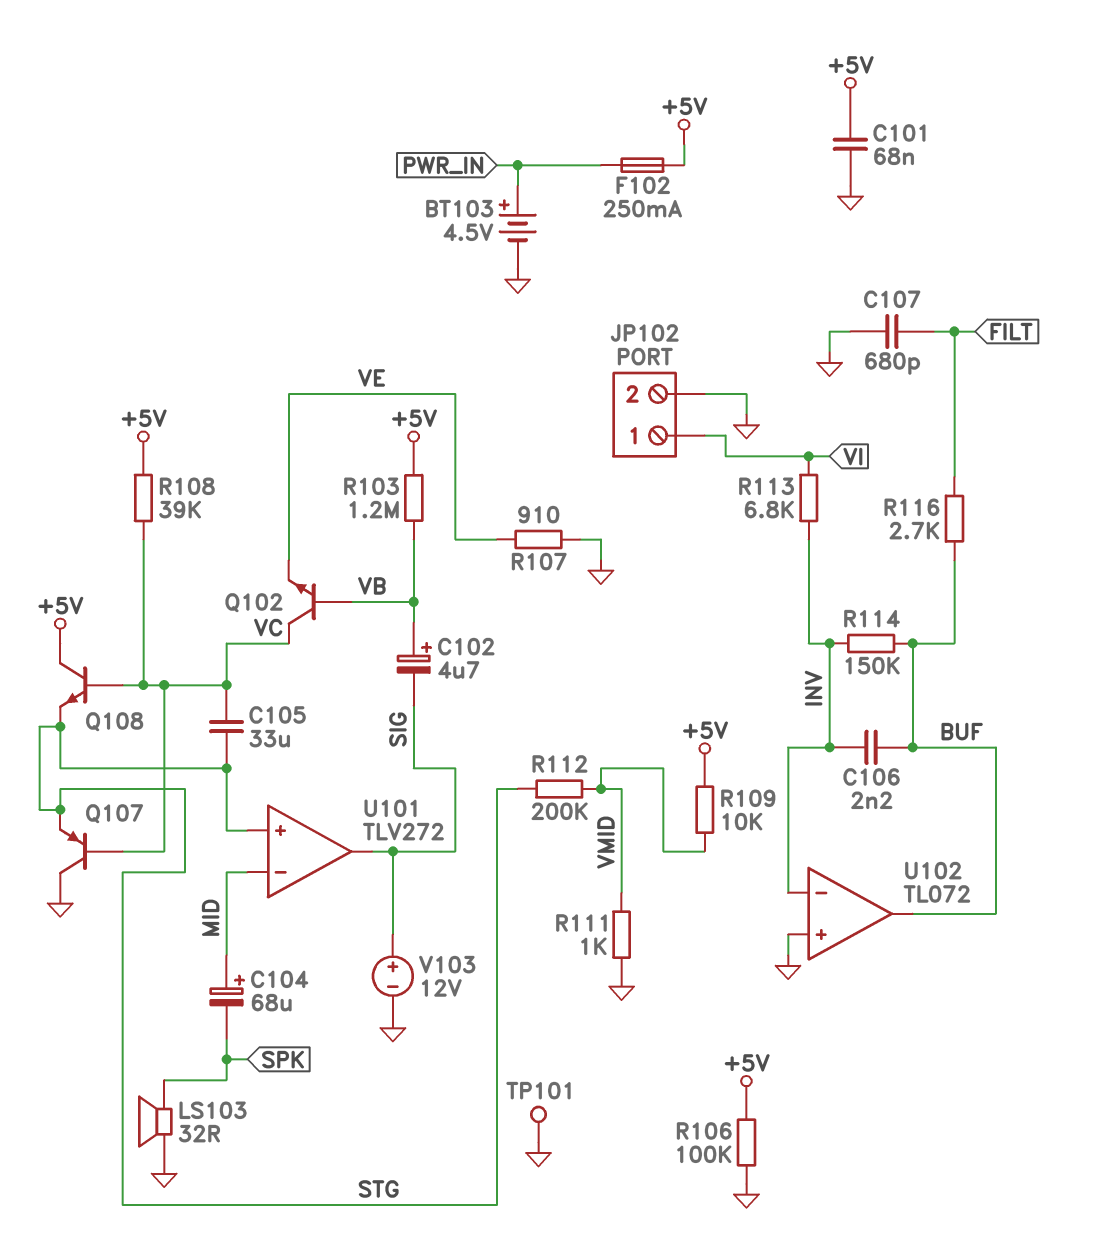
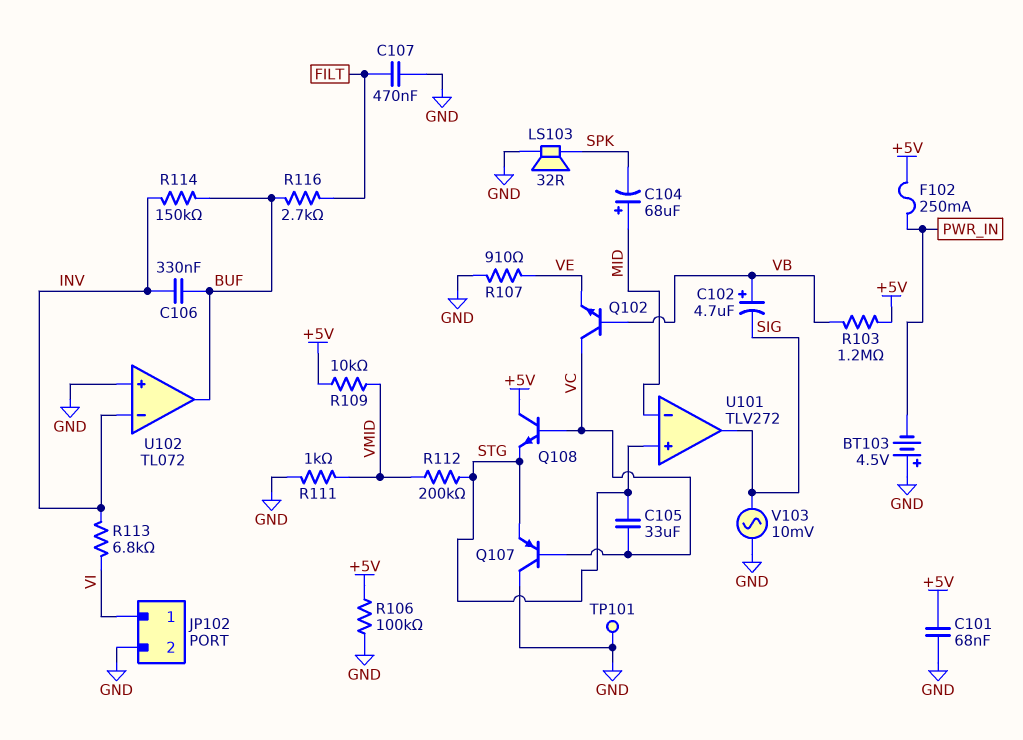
BT103: 4.5V (plus PWR_IN, minus GND) -> 4.5V (plus GND, minus PWR_IN)
C106: 2.2nF (BUF, INV) -> 330nF (BUF, INV)
C107: 680pF (FILT, GND) -> 470nF (FILT, GND)
R108: 39k (+5V, VC) -> none
V103: 12V (plus SIG, minus GND) -> AC 10mV (GND, SIG)

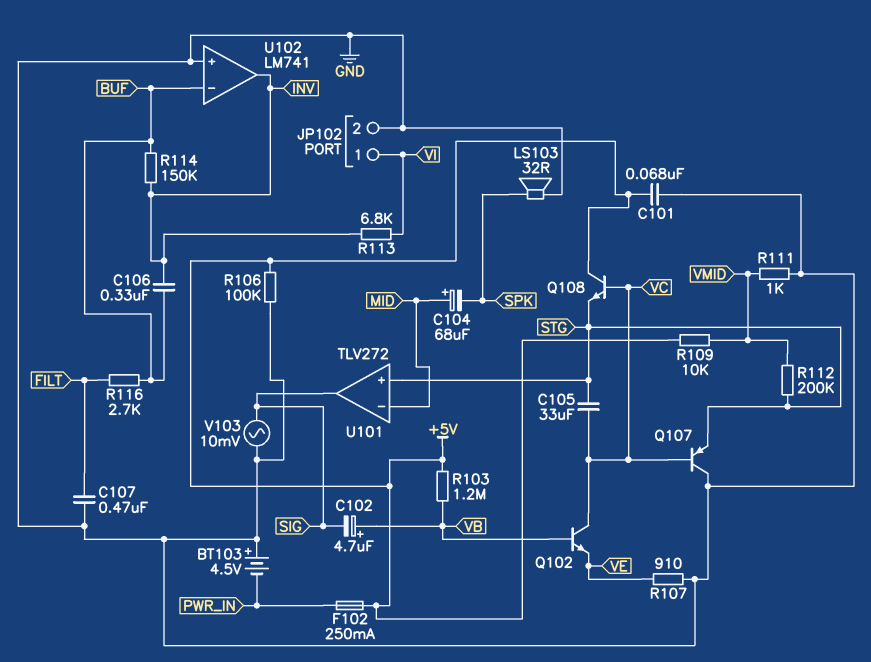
TP101: test point (GND) -> none
U102: TL072 -> LM741
U102 pin in-: INV -> BUF
U102 pin out: BUF -> INV

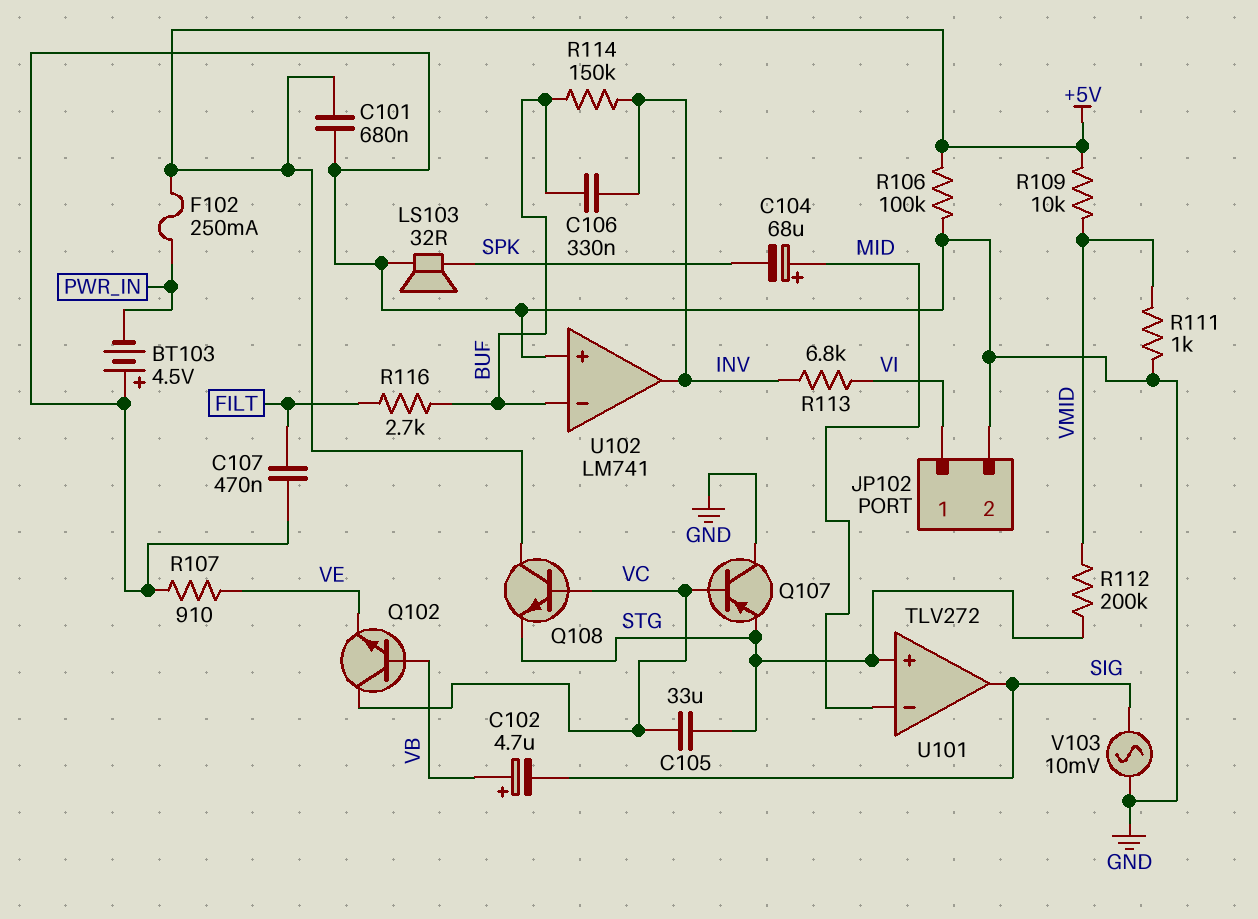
C101: 68nF (+5V, GND) -> 680nF (+5V, GND)
R103: 1.2M (+5V, VB) -> none

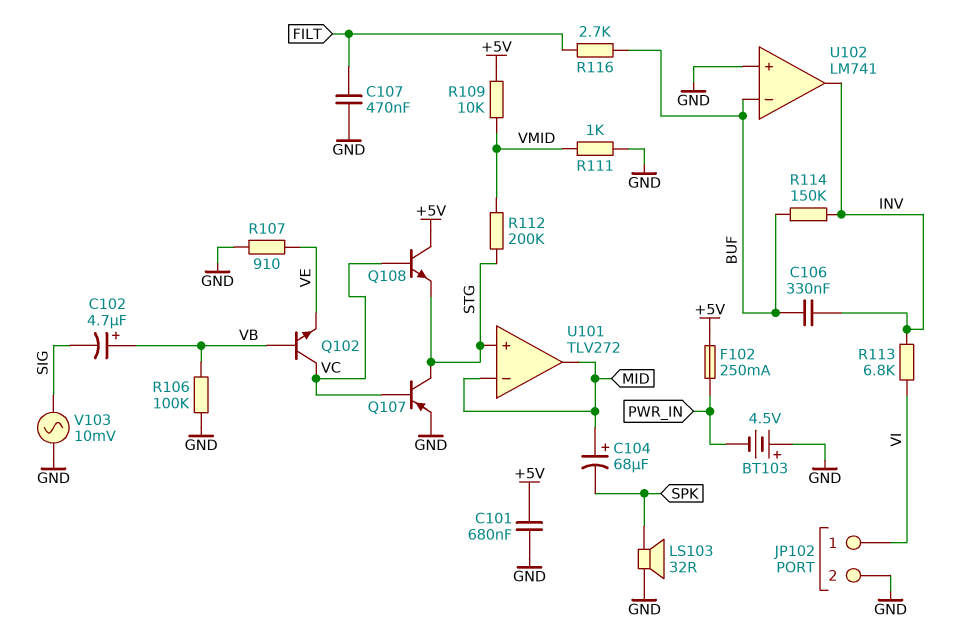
C105: 33uF (STG, VC) -> none
Q107: PNP (B VC, C GND, E STG) -> PNP (B VC, C STG, E GND)
R106: 100k (+5V, GND) -> 100k (GND, VB)
U101 pin out: SIG -> MID

